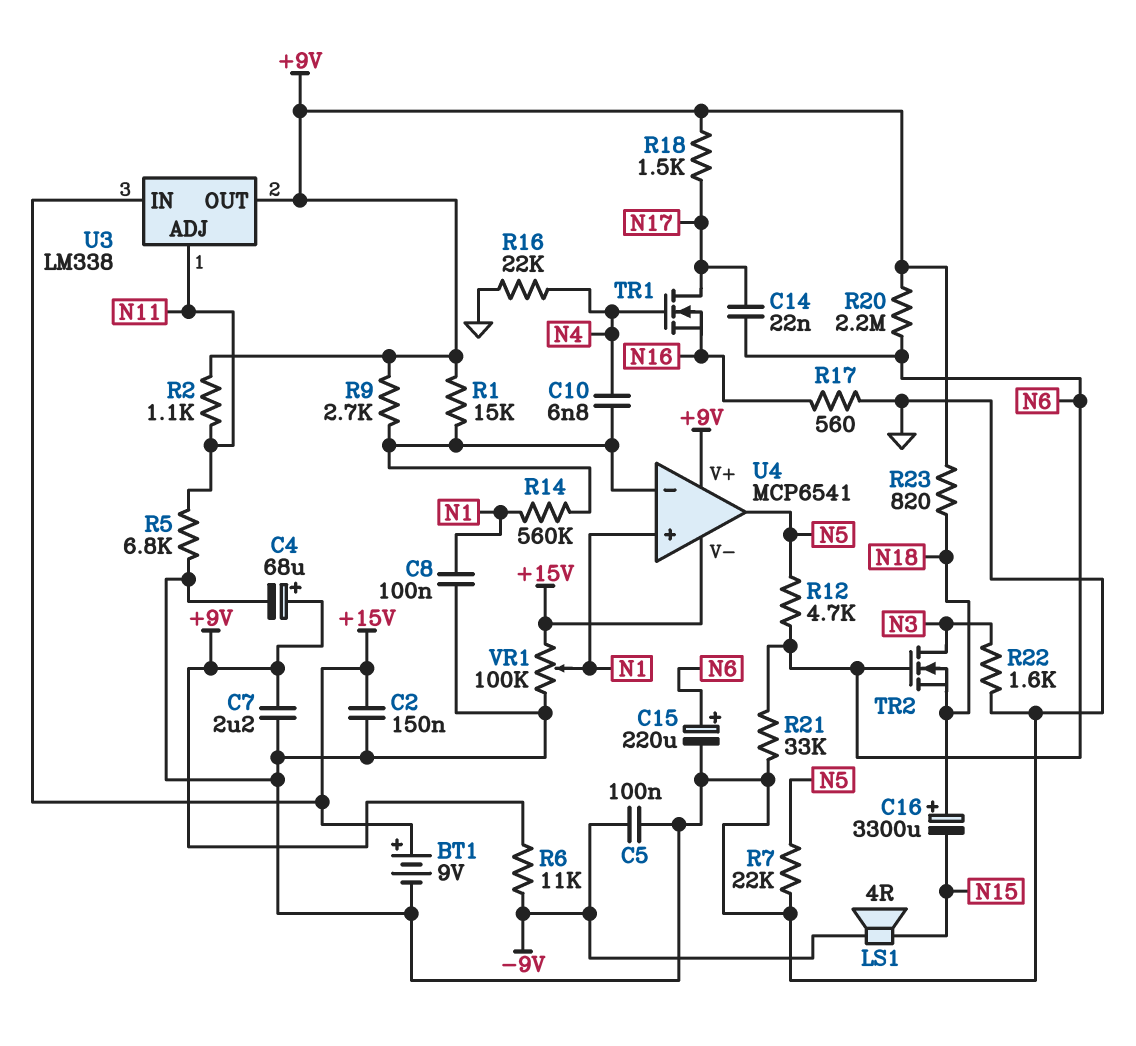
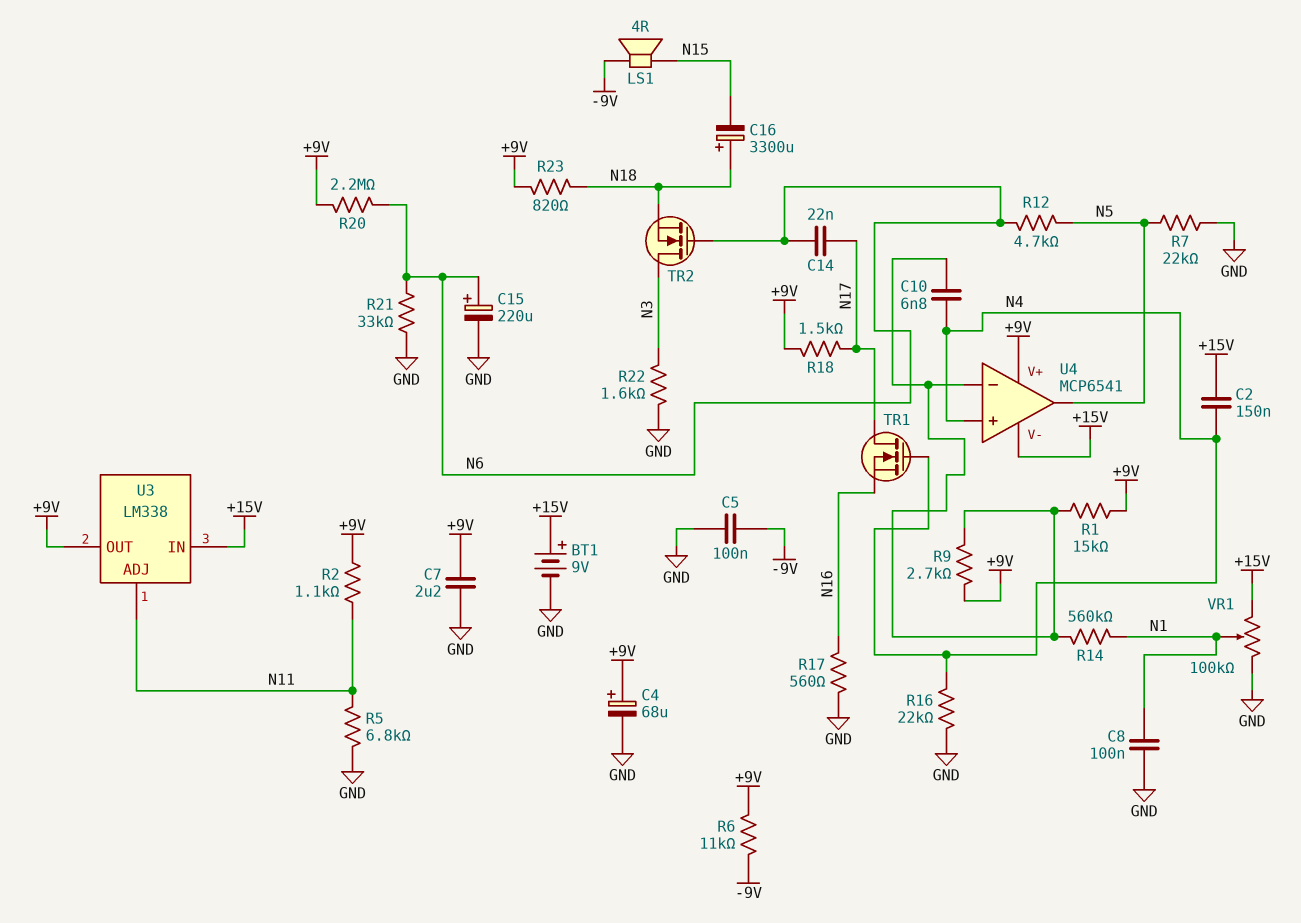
C2: 150nF (+15V, GND) -> 150nF (+15V, N4)
U4 pin in+: N1 -> N4

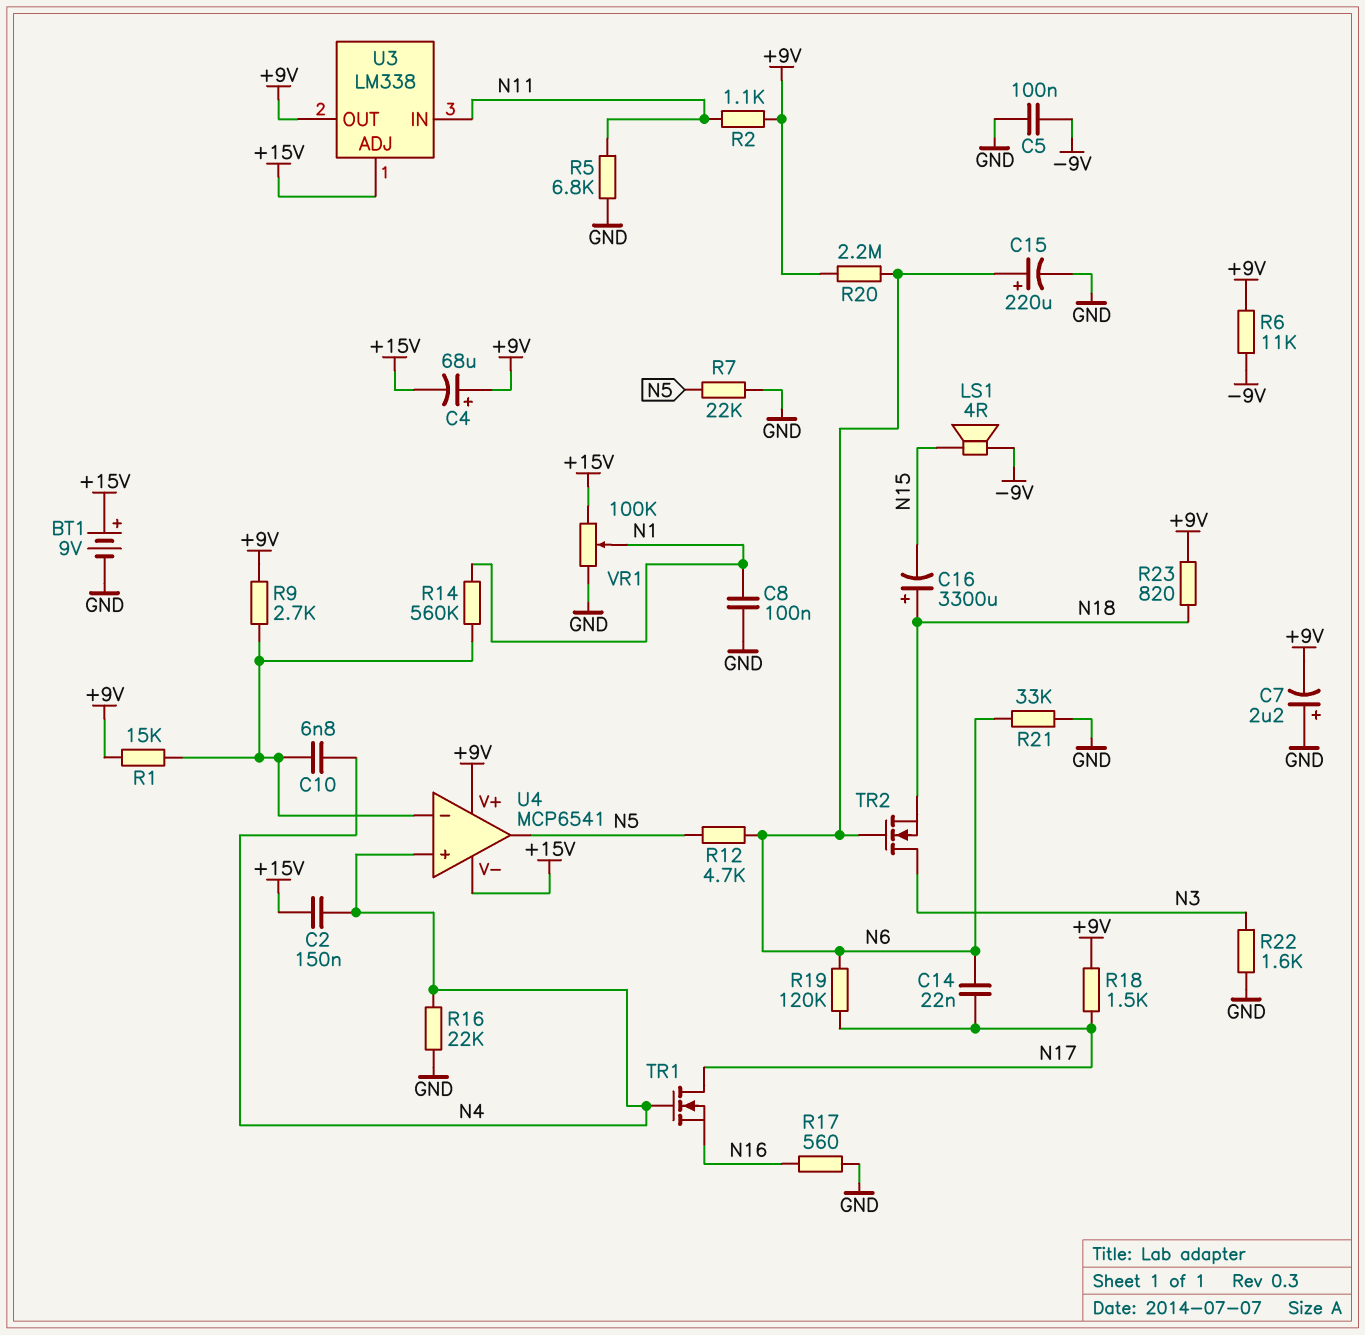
C4: 68uF (plus +9V, minus GND) -> 68uF (plus +9V, minus +15V)
C7: 2.2uF (+9V, GND) -> 2.2uF (plus GND, minus +9V)
R19: none -> 120k (N6, N17)
U3 pin ADJ: N11 -> +15V
U3 pin IN: +15V -> N11

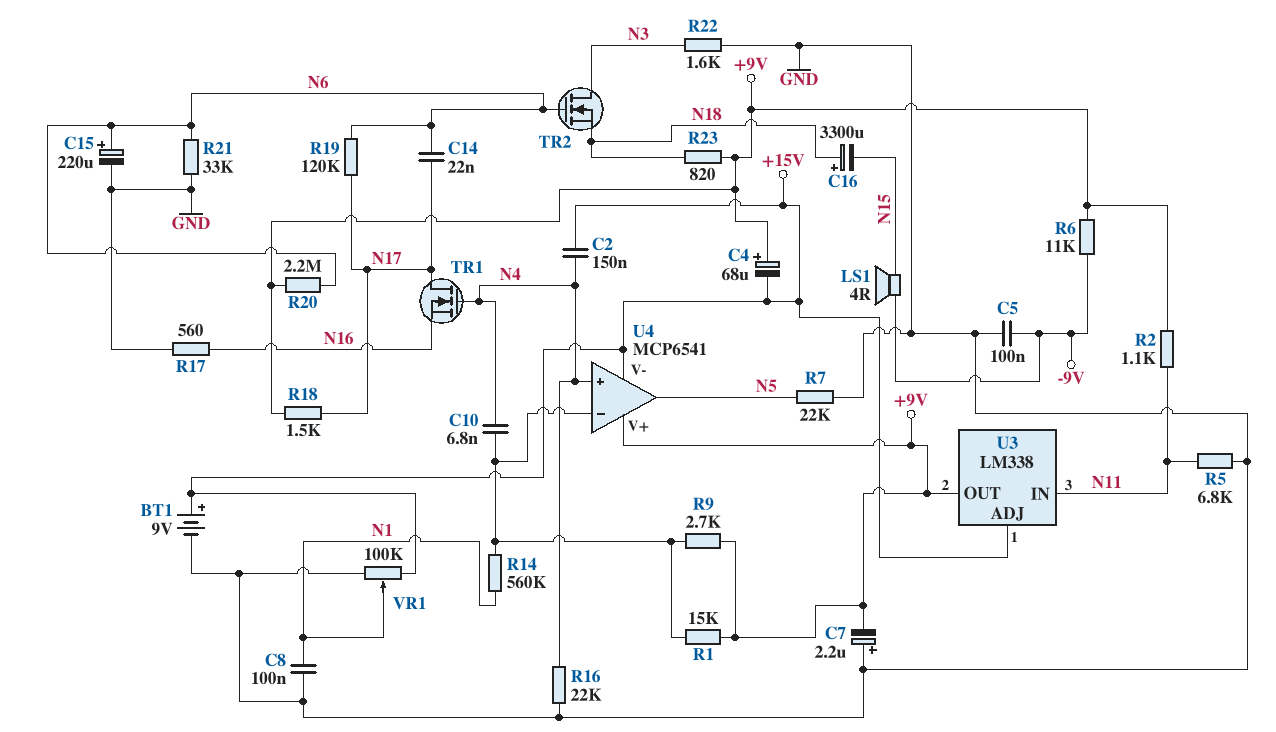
R12: 4.7k (N5, N6) -> none

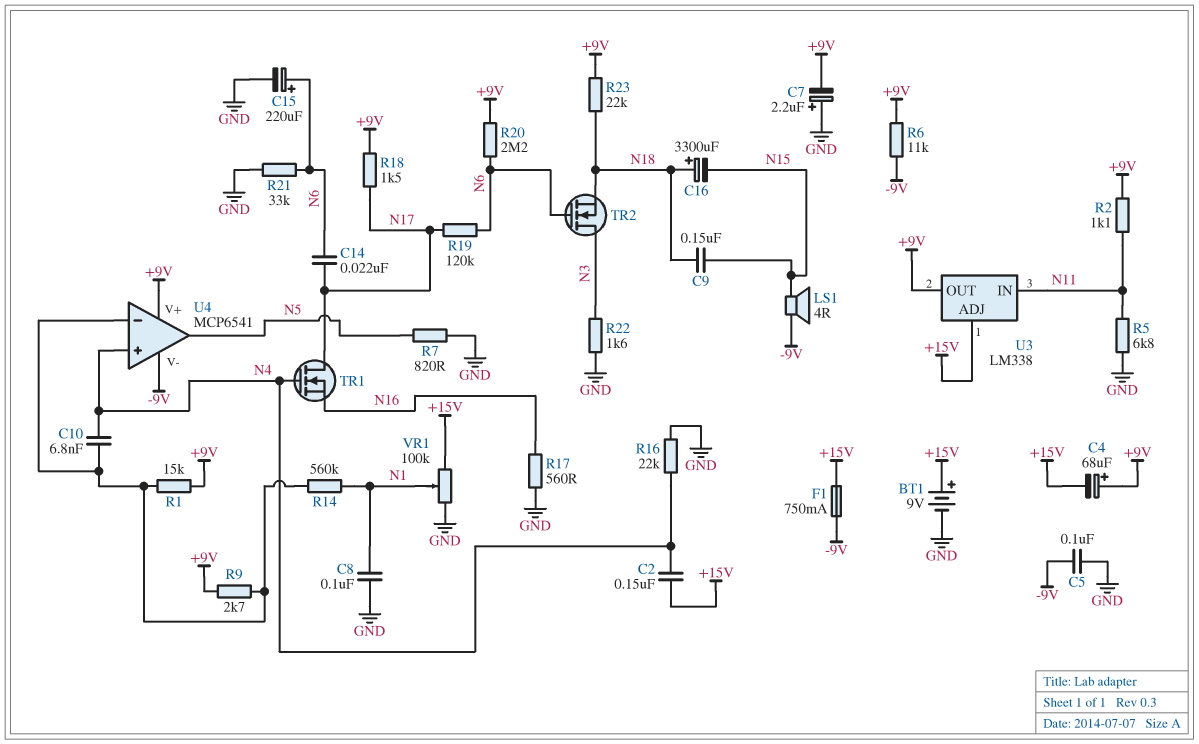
C9: none -> 150nF (N15, N18)
F1: none -> 750mA (+15V, -9V)
R7: 22k (GND, N5) -> 820 (GND, N5)
R23: 820 (+9V, N18) -> 22k (+9V, N18)
U4 pin V-: +15V -> -9V

